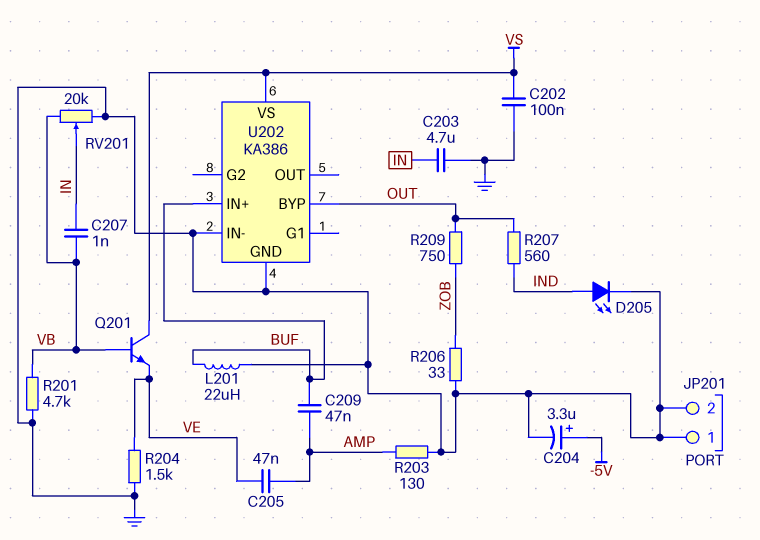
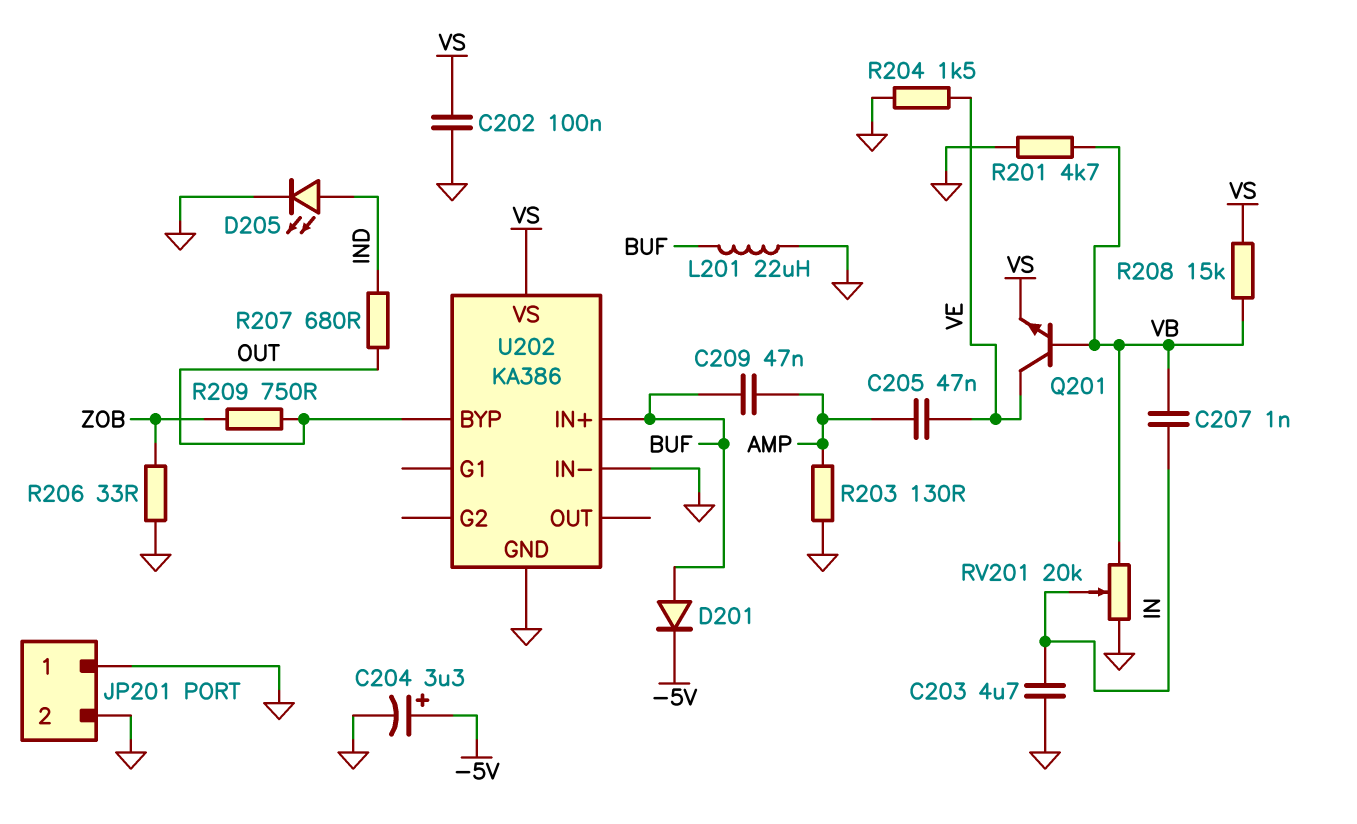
D201: none -> diode (A BUF, K -5V)
Q201: NPN (B VB, C VS, E VE) -> NPN (B VB, C VE, E VS)
R207: 560 (IND, OUT) -> 680 (IND, OUT)
R208: none -> 15k (VB, VS)

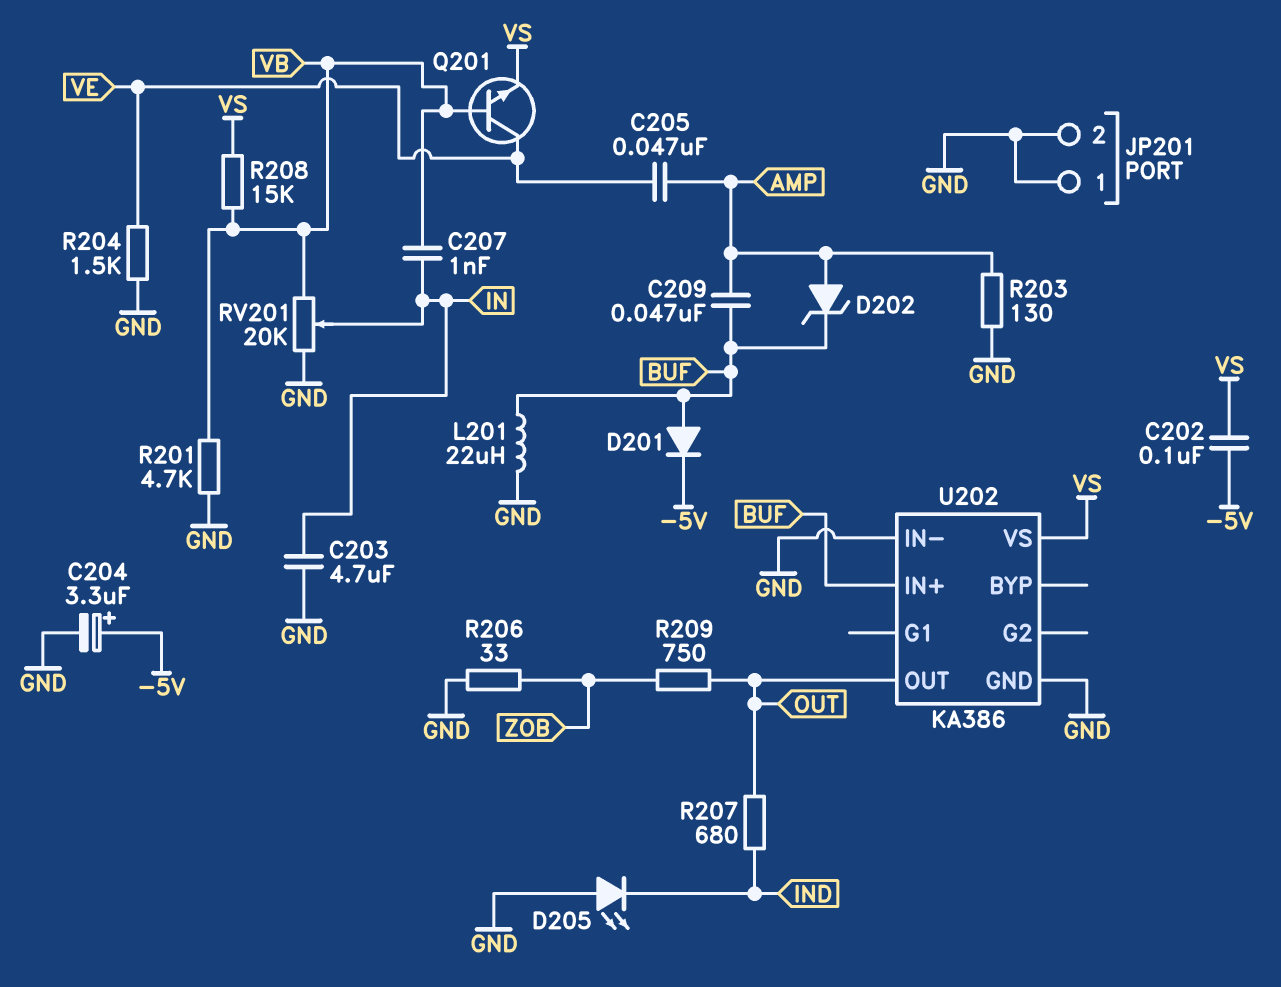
C202: 100nF (GND, VS) -> 100nF (-5V, VS)
D202: none -> zener (A AMP, K BUF)
D205: LED (A IND, K GND) -> LED (A GND, K IND)
U202 pin BYP: OUT -> none
U202 pin OUT: none -> OUT

